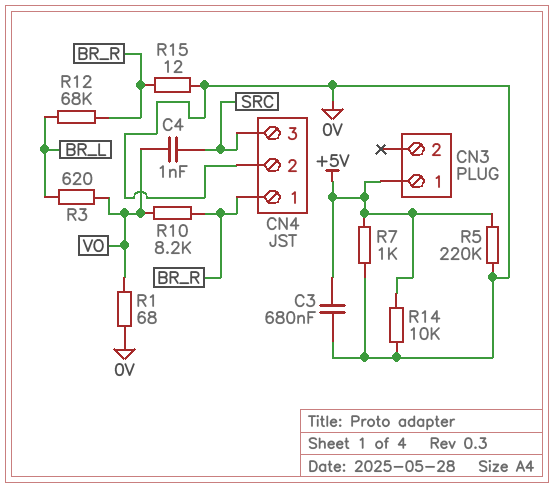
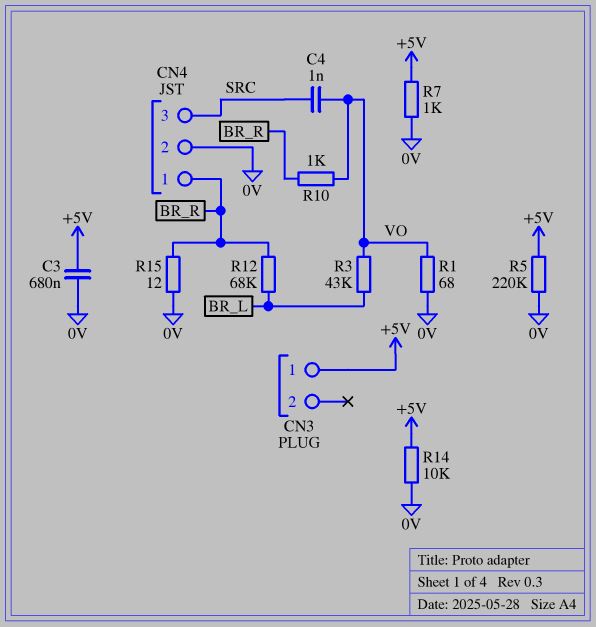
R3: 620 (BR_L, VO) -> 43k (BR_L, VO)
R10: 8.2k (BR_R, VO) -> 1k (BR_R, VO)

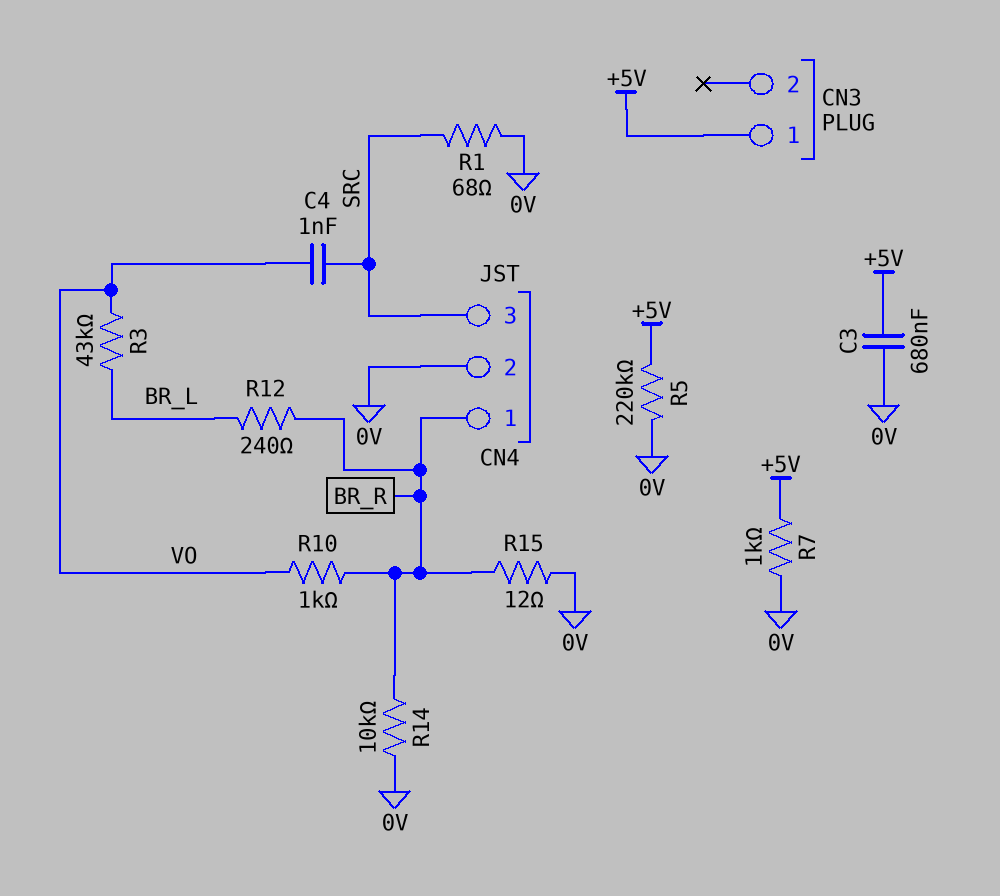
R1: 68 (0V, VO) -> 68 (0V, SRC)
R12: 68k (BR_L, BR_R) -> 240 (BR_L, BR_R)
R14: 10k (+5V, 0V) -> 10k (0V, BR_R)

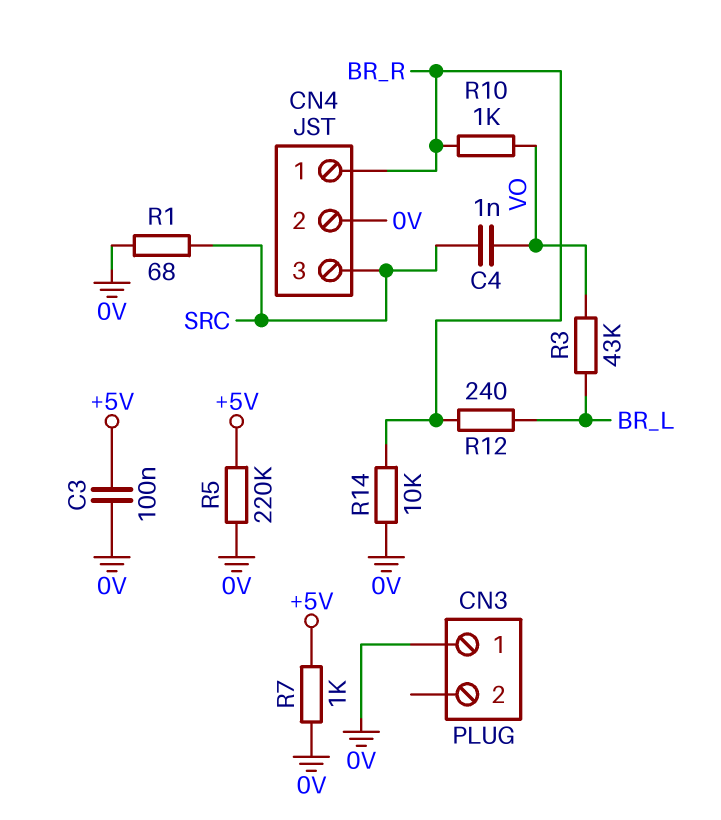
C3: 680nF (+5V, 0V) -> 100nF (+5V, 0V)
CN3 pin 1: +5V -> 0V
R15: 12 (0V, BR_R) -> none

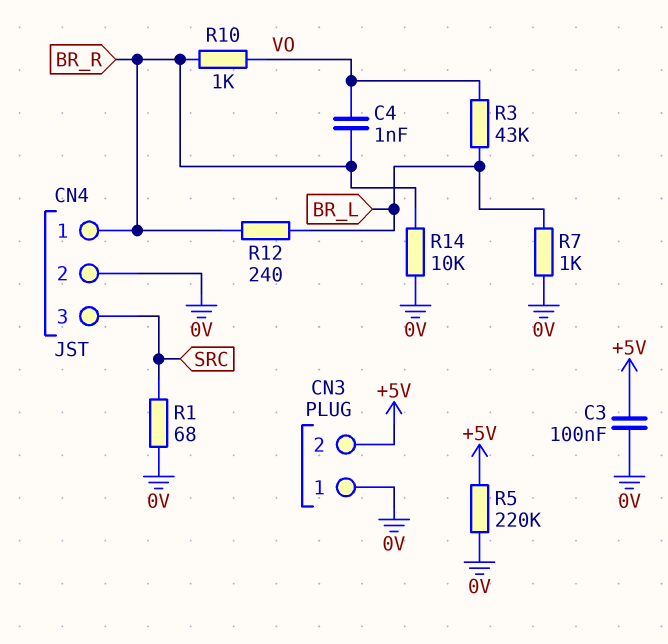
C4: 1nF (SRC, VO) -> 1nF (BR_R, VO)
CN3 pin 2: none -> +5V
R7: 1k (+5V, 0V) -> 1k (0V, BR_L)

